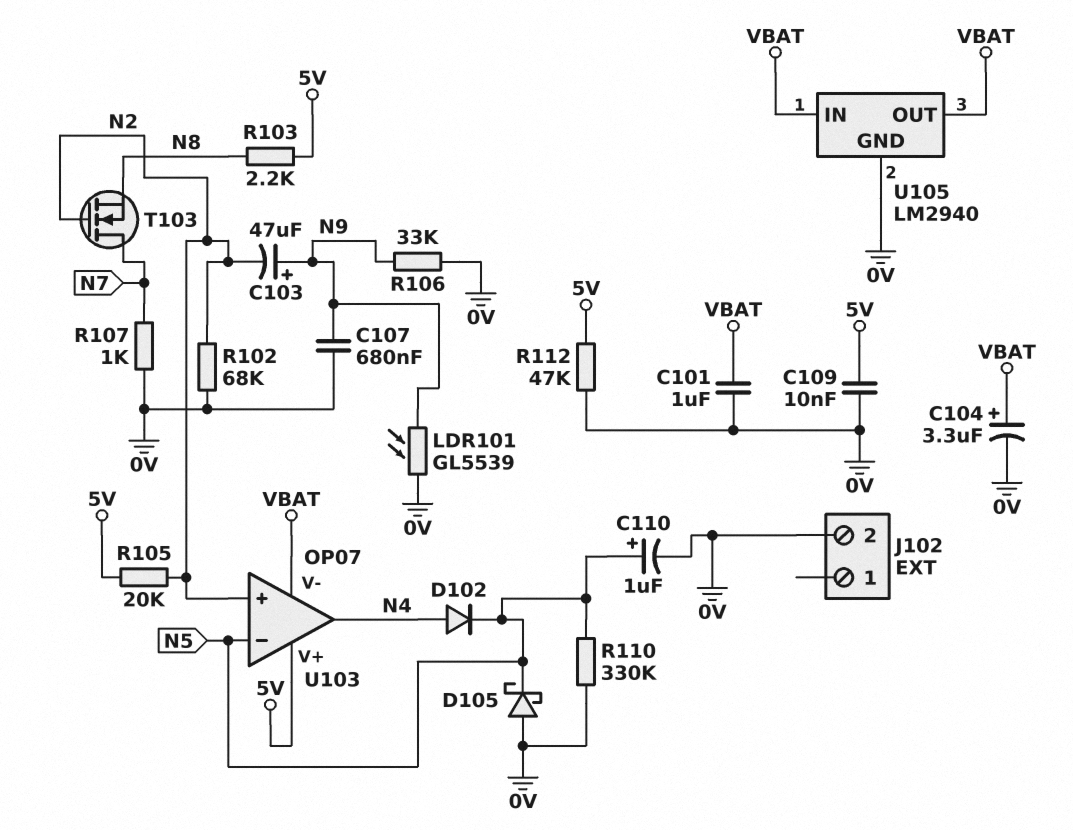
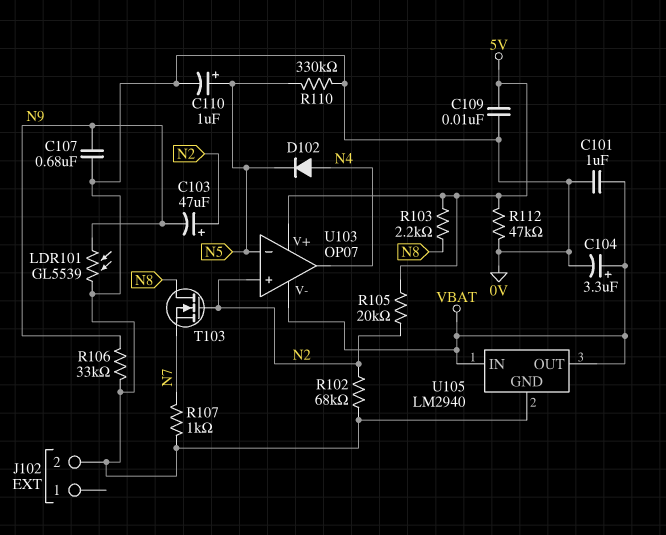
C103: 47uF (plus N9, minus N2) -> 47uF (plus N2, minus N9)
D105: schottky (A 0V, K N5) -> none
T103: NMOS (G N2, D N7, S N8) -> NMOS (G N2, D N8, S N7)

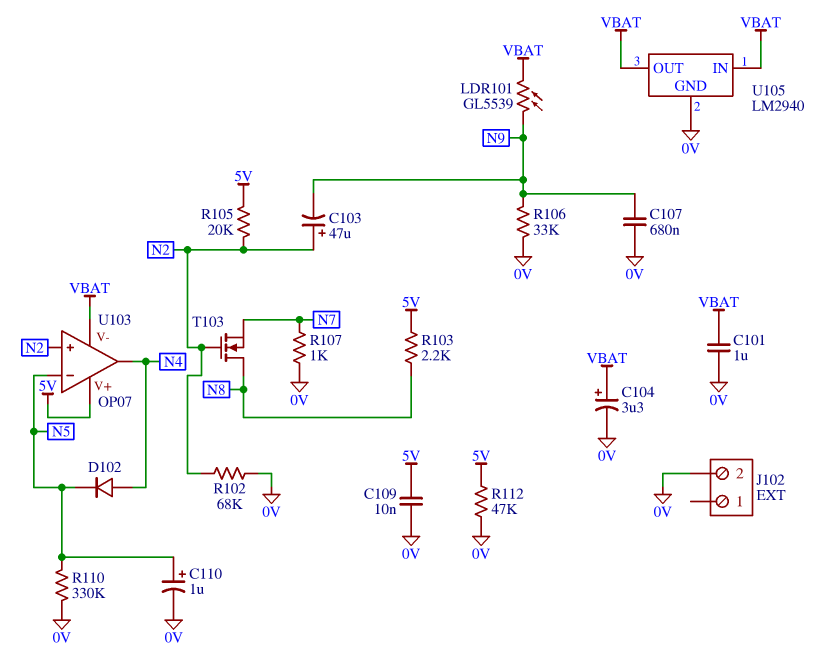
LDR101: GL5539 (0V, N9) -> GL5539 (N9, VBAT)

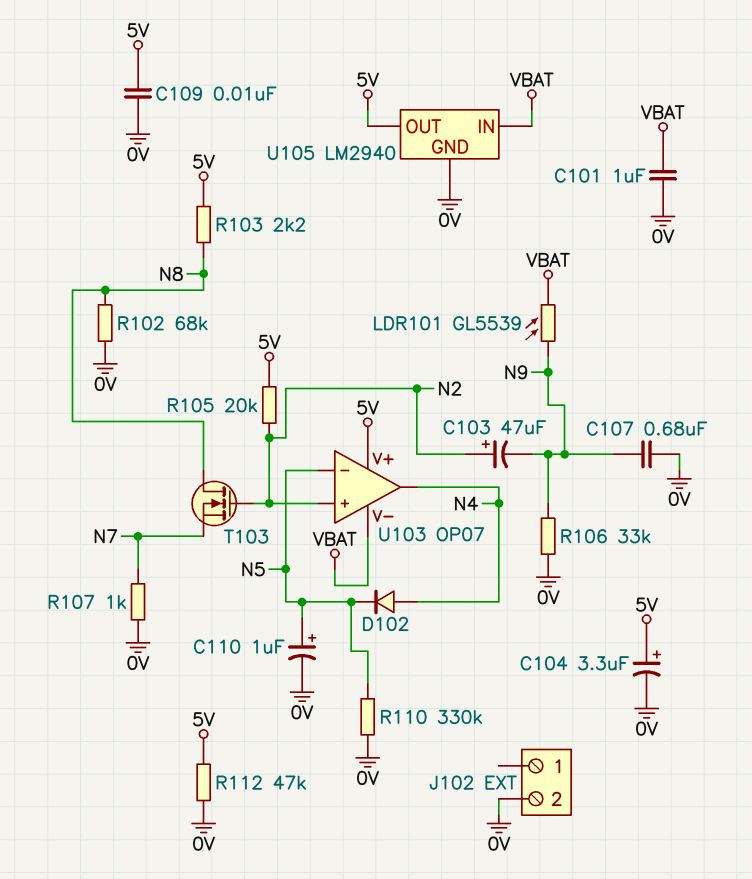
C104: 3.3uF (plus VBAT, minus 0V) -> 3.3uF (plus 5V, minus 0V)
R102: 68k (0V, N2) -> 68k (0V, N8)
U105 pin OUT: VBAT -> 5V

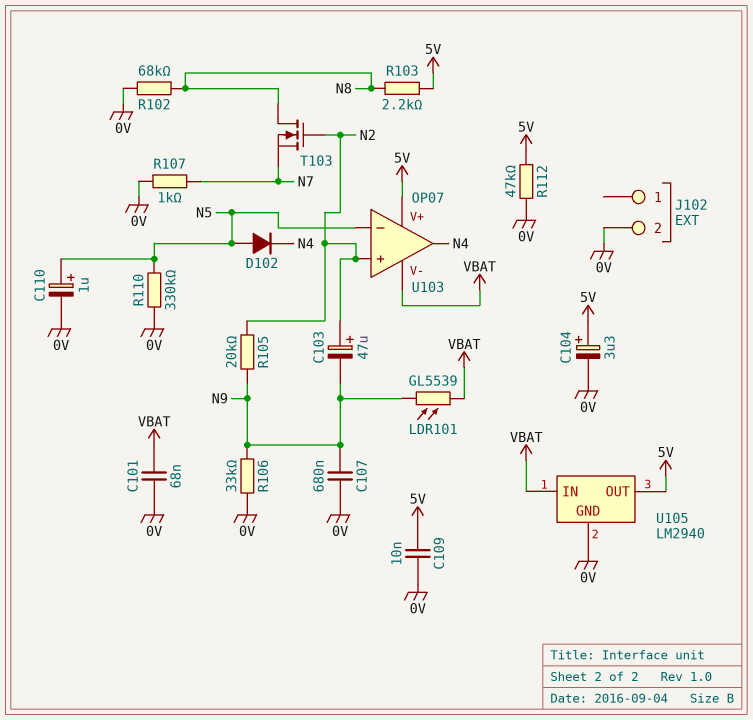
C101: 1uF (0V, VBAT) -> 68nF (0V, VBAT)
D102: diode (A N4, K N5) -> diode (A N5, K N4)
R105: 20k (5V, N2) -> 20k (N2, N9)

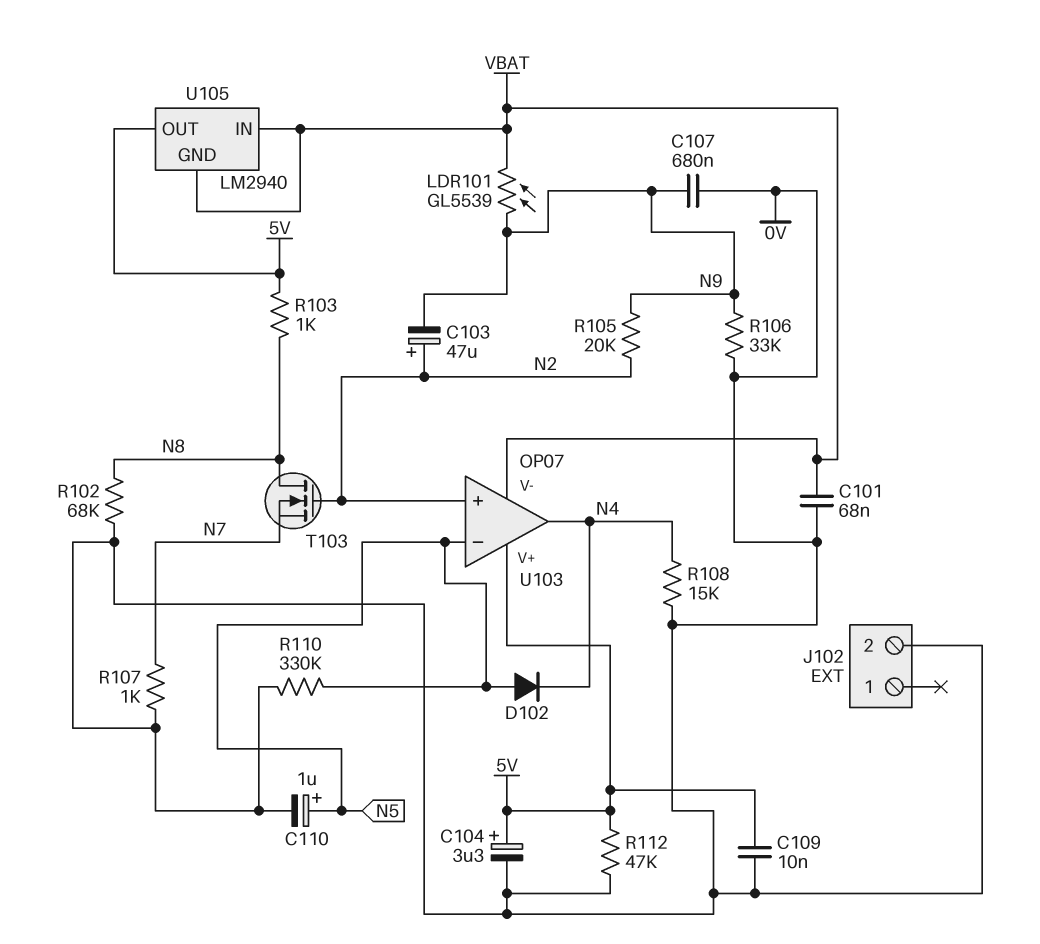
R103: 2.2k (5V, N8) -> 1k (5V, N8)
R108: none -> 15k (0V, N4)
U105 pin GND: 0V -> VBAT

